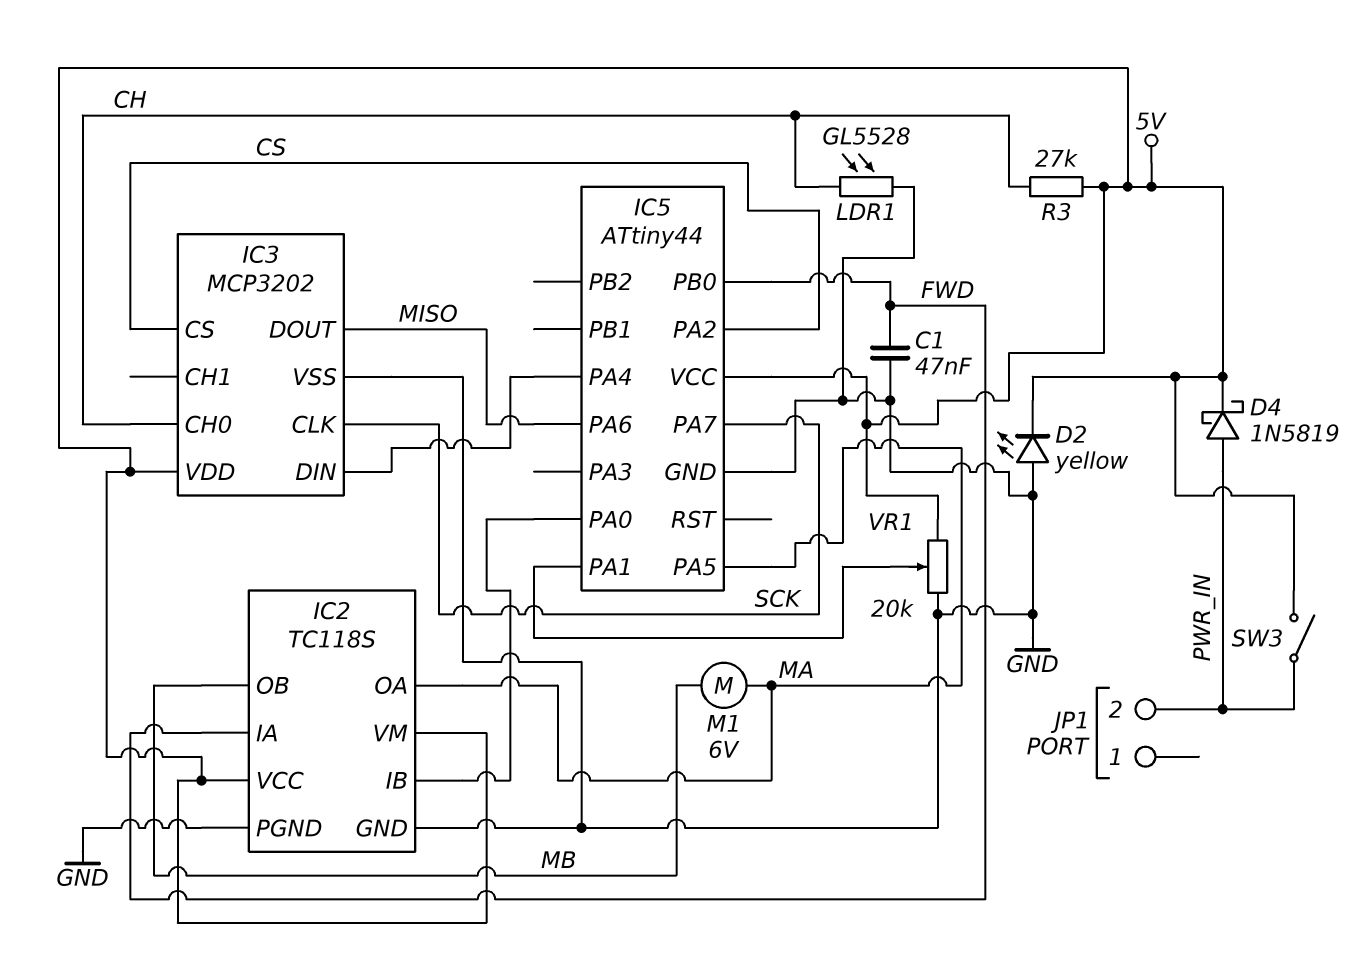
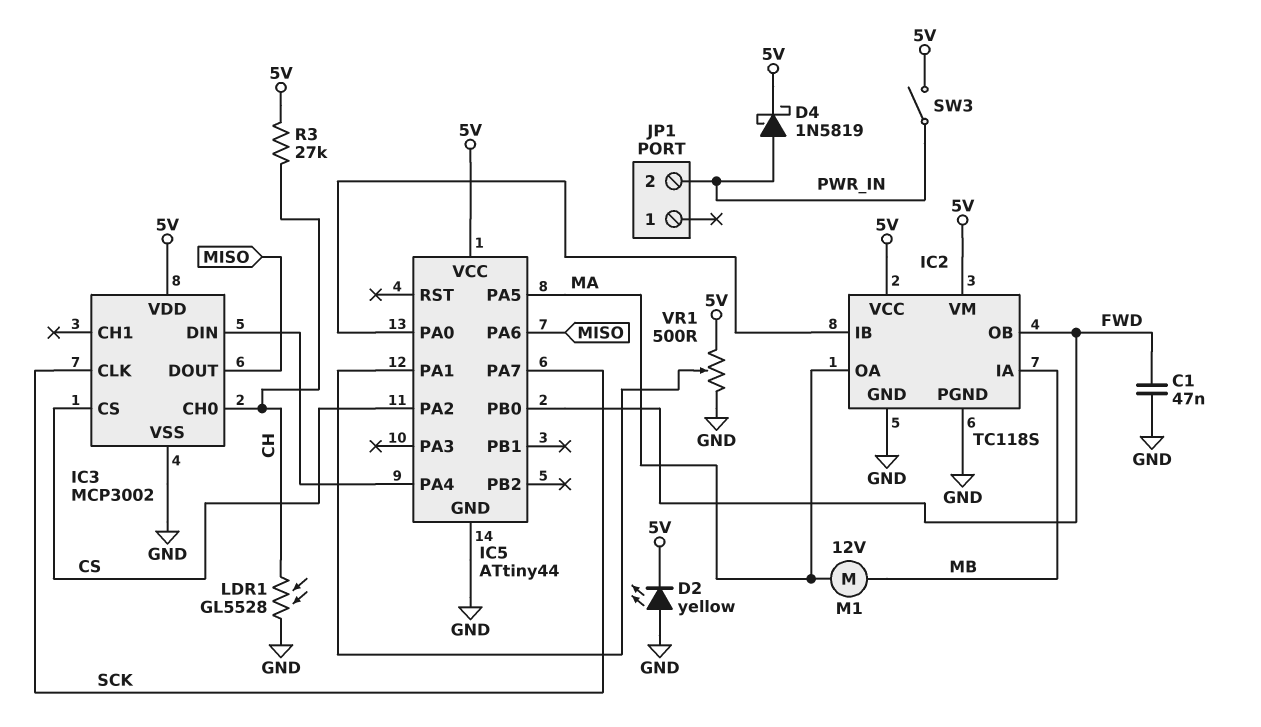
IC2 pin IA: FWD -> MB
IC2 pin OB: MB -> FWD
IC3: MCP3202 -> MCP3002
M1: motor 6V (MA, MB) -> motor 12V (MA, MB)
VR1: 20k (5V, GND, wiper IC5/PA1) -> 500 (5V, GND, wiper IC5/PA1)

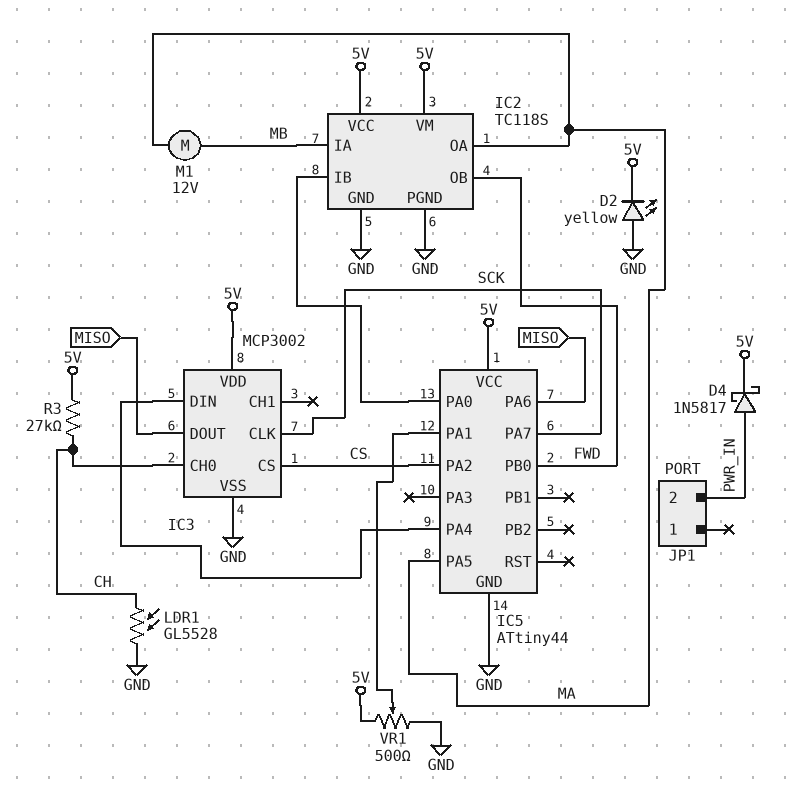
C1: 47nF (FWD, GND) -> none
D4: schottky 1N5819 (A PWR_IN, K 5V) -> schottky 1N5817 (A PWR_IN, K 5V)
SW3: switch (5V, PWR_IN) -> none

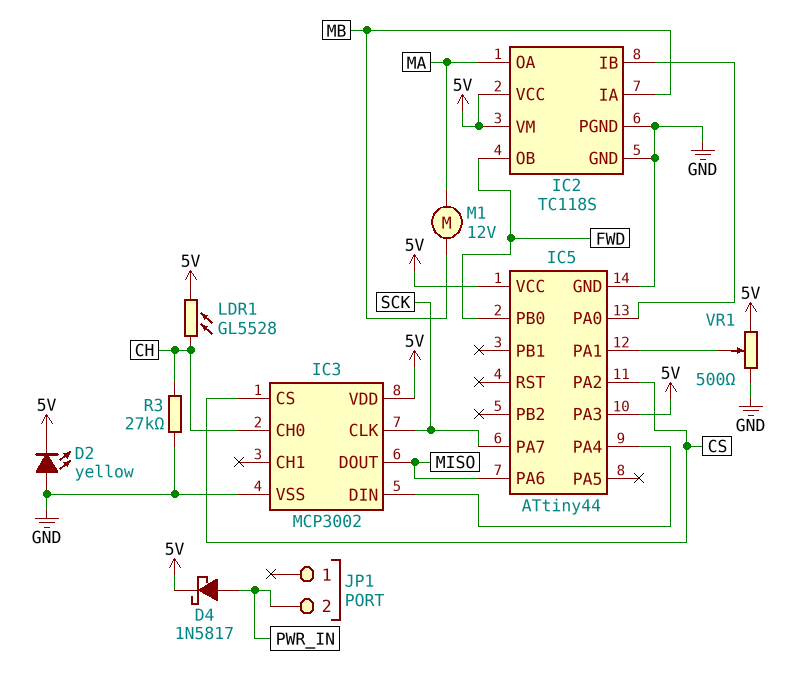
IC5 pin PA3: none -> 5V
IC5 pin PA5: MA -> none
LDR1: GL5528 (CH, GND) -> GL5528 (5V, CH)
R3: 27k (5V, CH) -> 27k (CH, GND)

